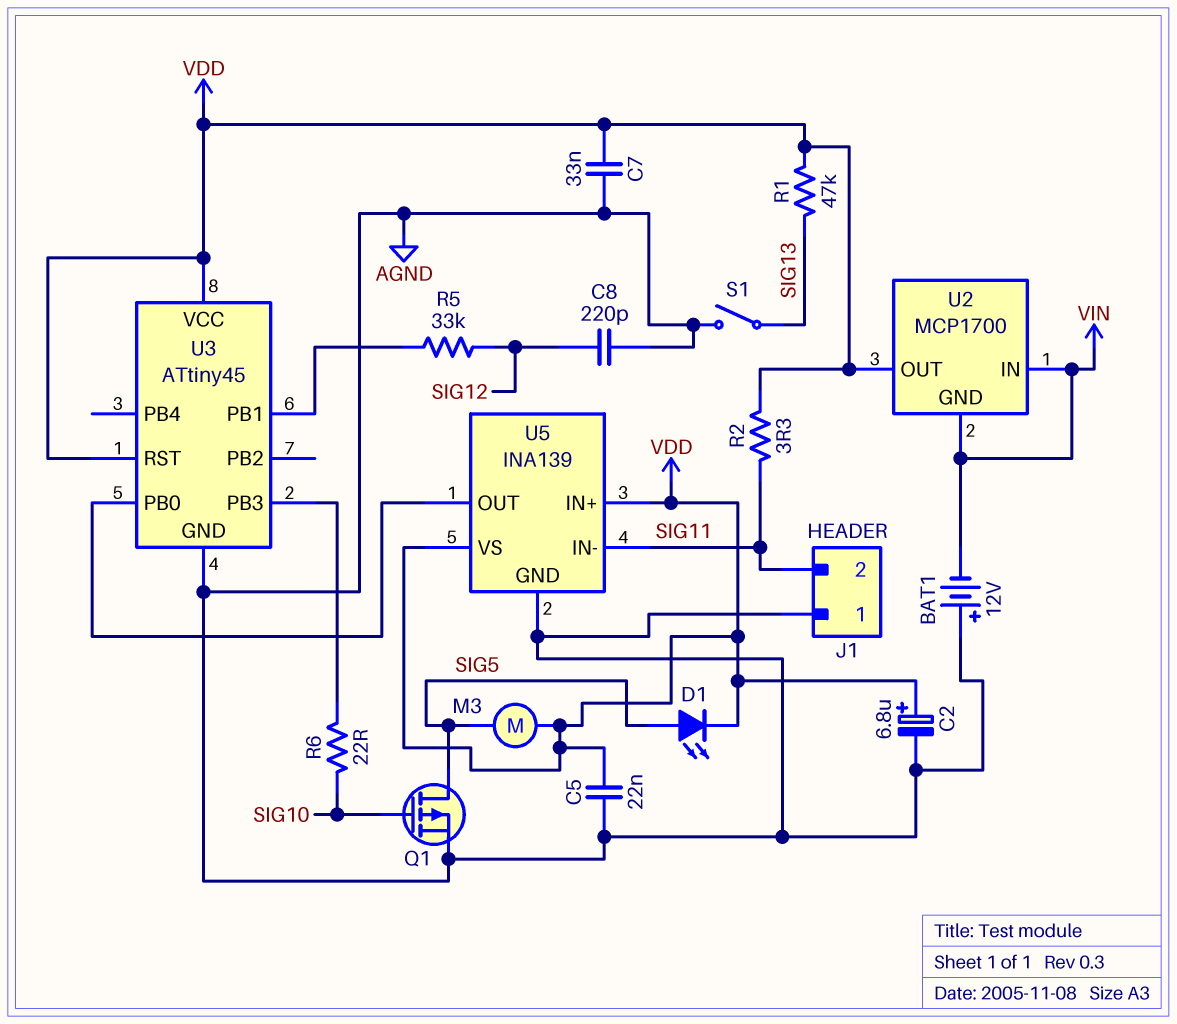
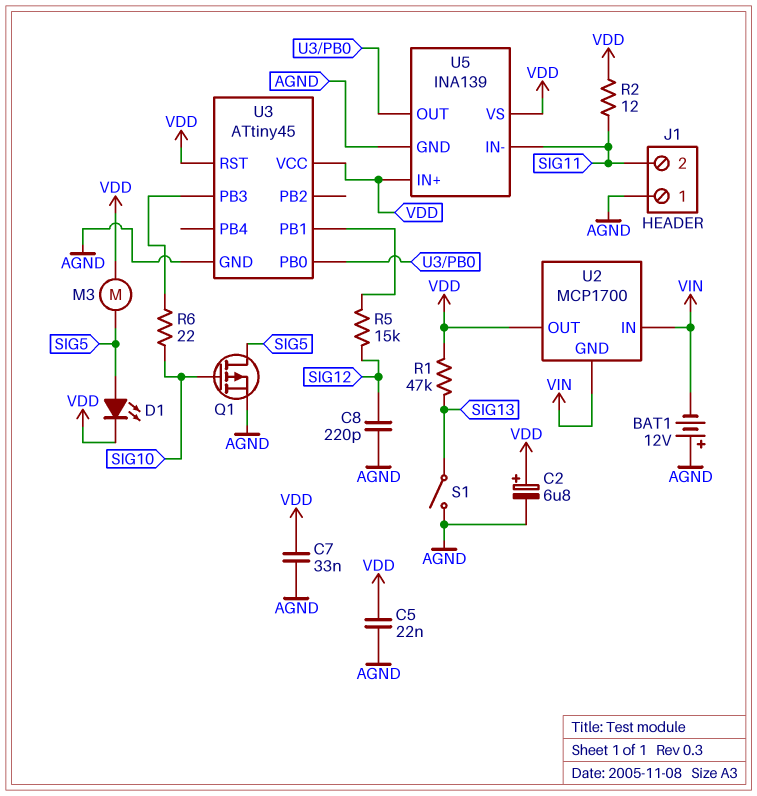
R2: 3.3 (SIG11, VDD) -> 12 (SIG11, VDD)
R5: 33k (SIG12, U3/PB1) -> 15k (SIG12, U3/PB1)

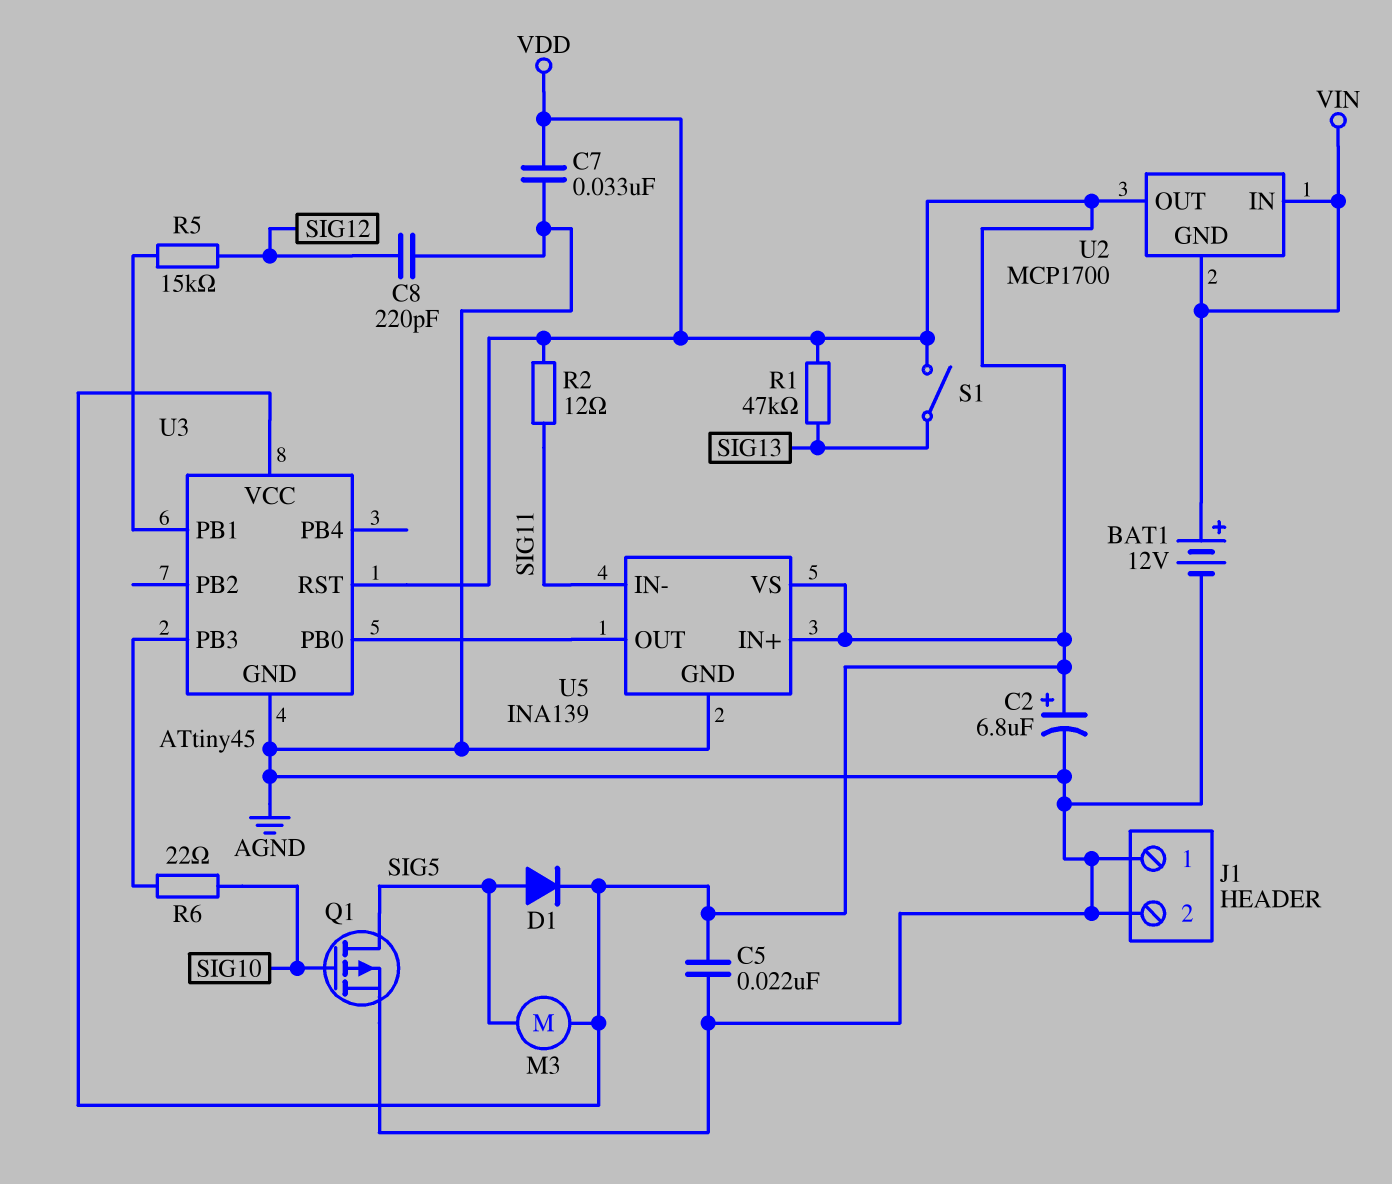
BAT1: 12V (plus AGND, minus VIN) -> 12V (plus VIN, minus AGND)
D1: LED (A SIG5, K VDD) -> diode (A SIG5, K VDD)
J1 pin 2: SIG11 -> AGND
S1: switch (AGND, SIG13) -> switch (SIG13, VDD)

